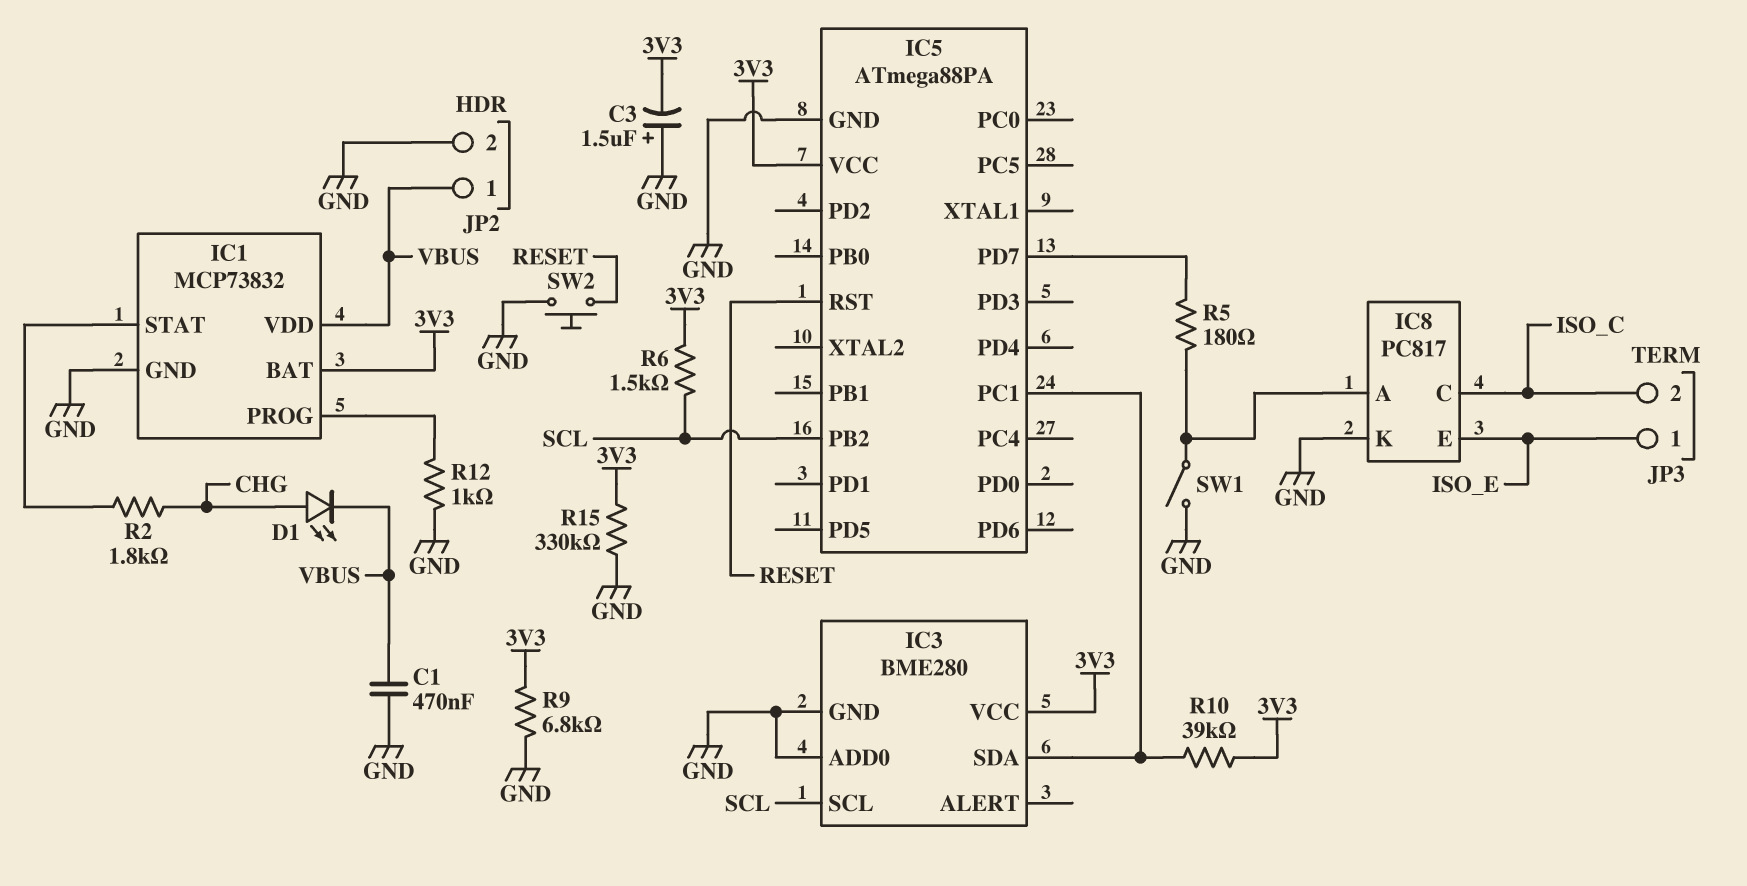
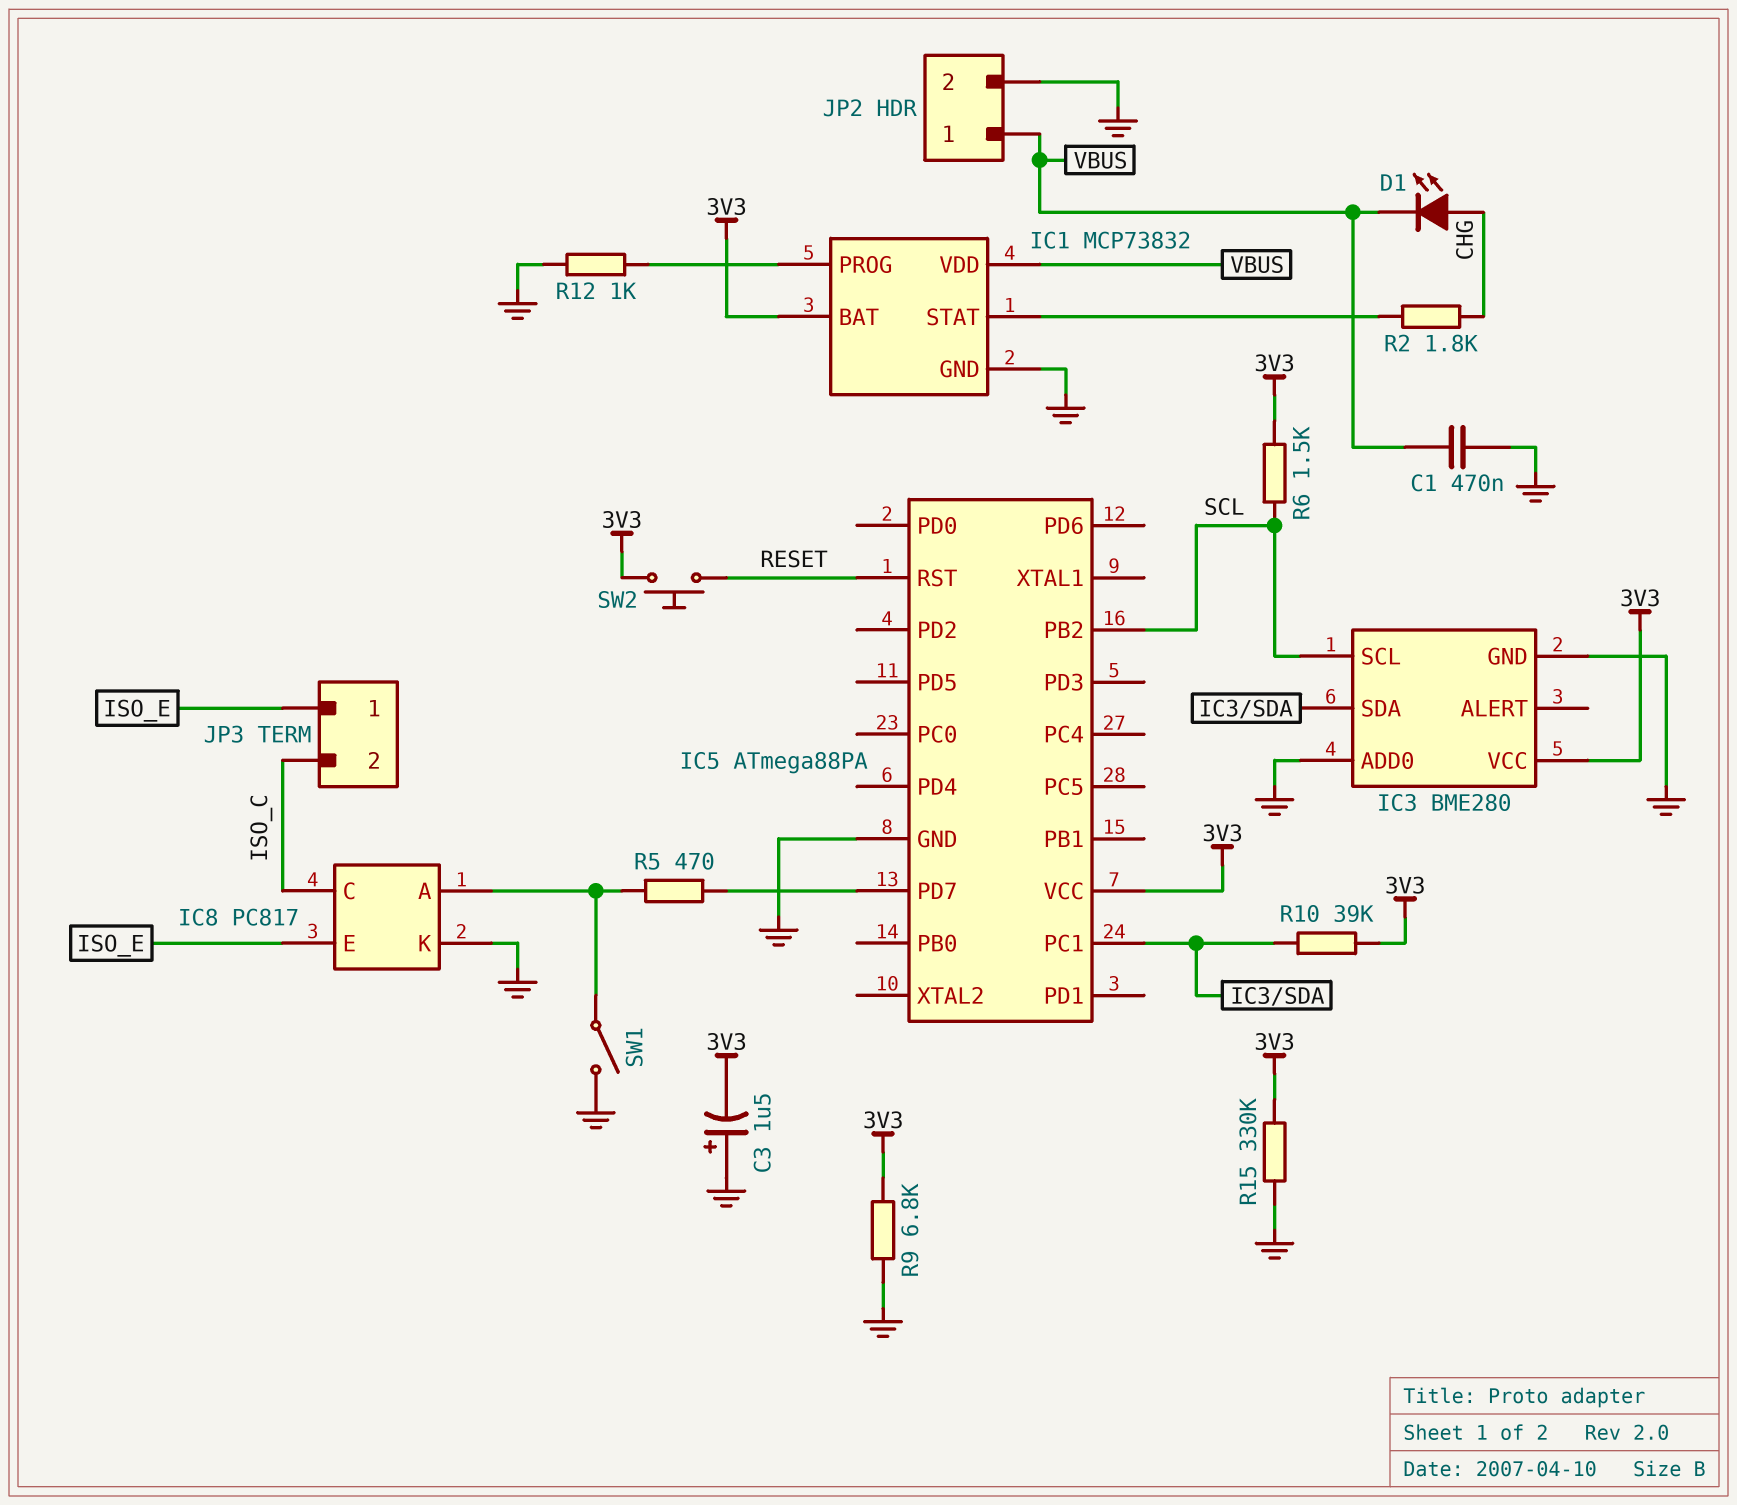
R5: 180 (IC5/PD7, IC8/A) -> 470 (IC5/PD7, IC8/A)
SW2: button (GND, RESET) -> button (3V3, RESET)

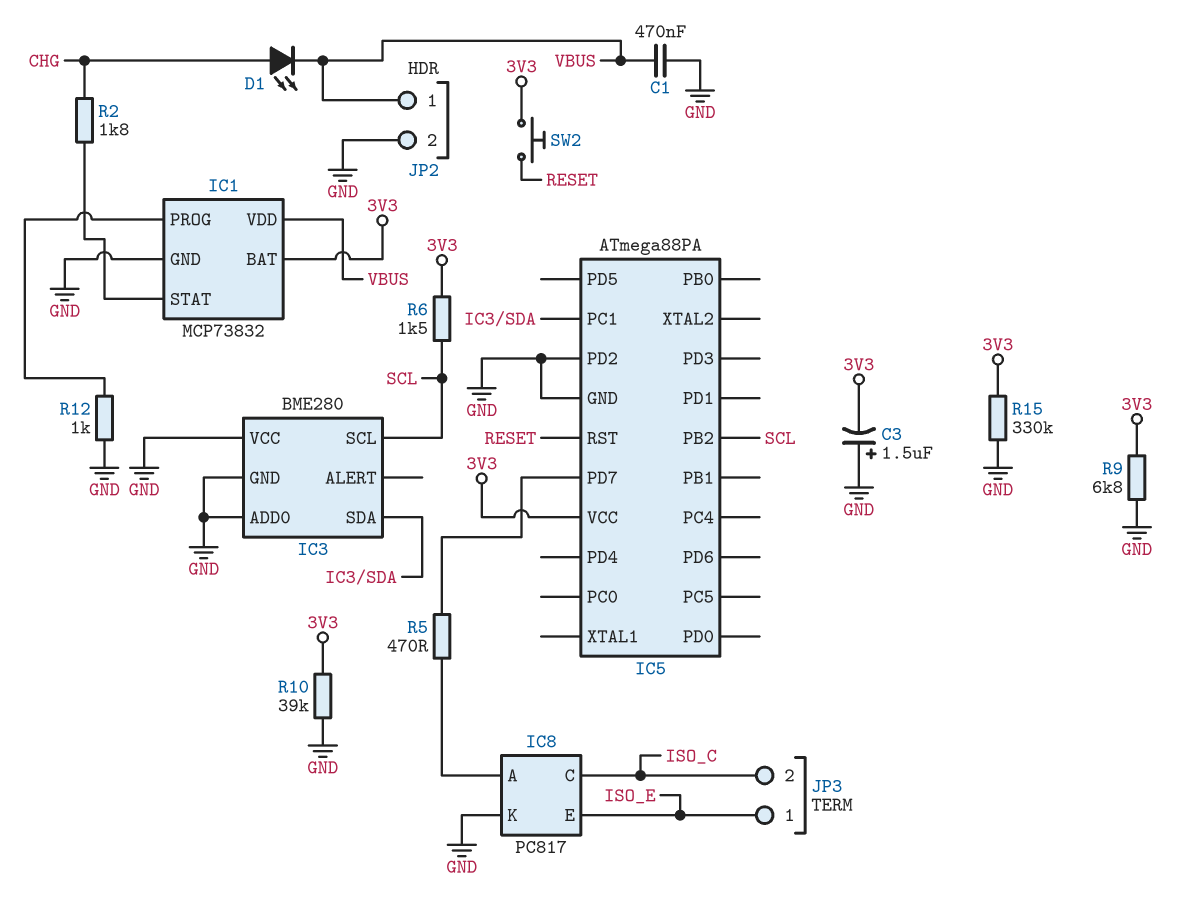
IC3 pin VCC: 3V3 -> GND
IC5 pin PD2: none -> GND
R10: 39k (3V3, IC3/SDA) -> 39k (3V3, GND)
SW1: switch (GND, IC8/A) -> none

